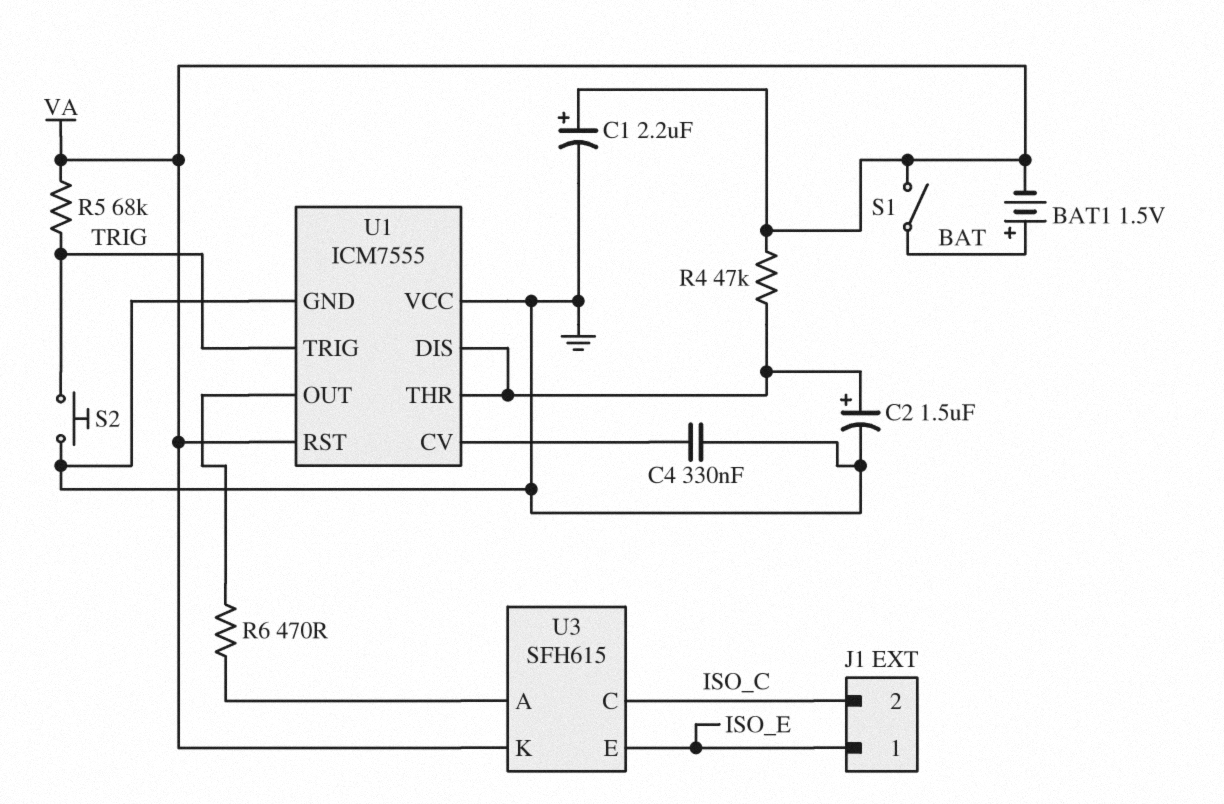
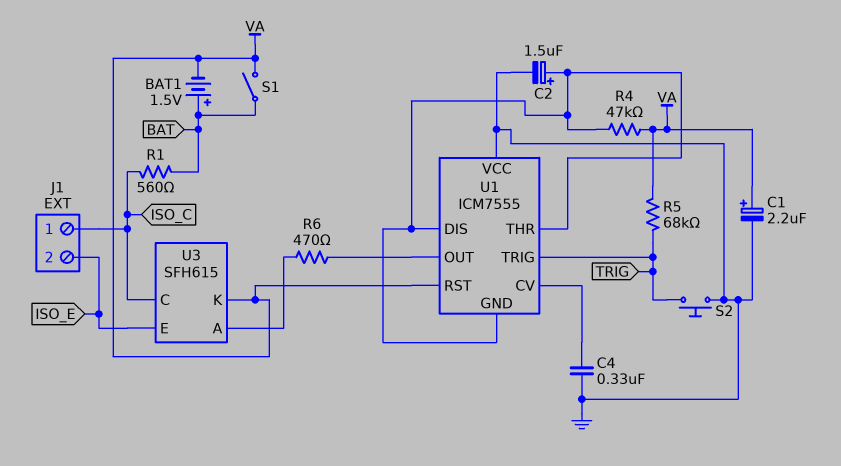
J1 pin 1: ISO_E -> ISO_C
J1 pin 2: ISO_C -> ISO_E
R1: none -> 560 (BAT, ISO_C)
U1 pin GND: GND -> U1/DIS

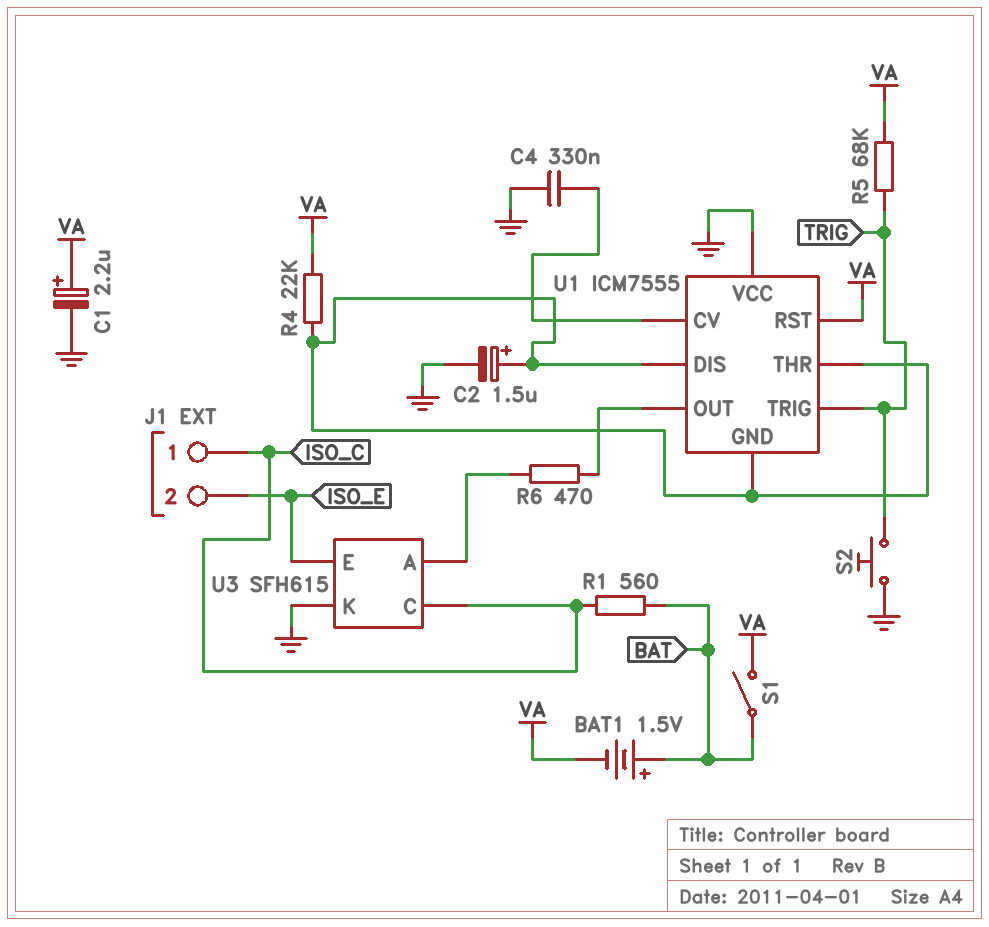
R4: 47k (U1/DIS, VA) -> 22k (U1/DIS, VA)
U3 pin K: VA -> GND

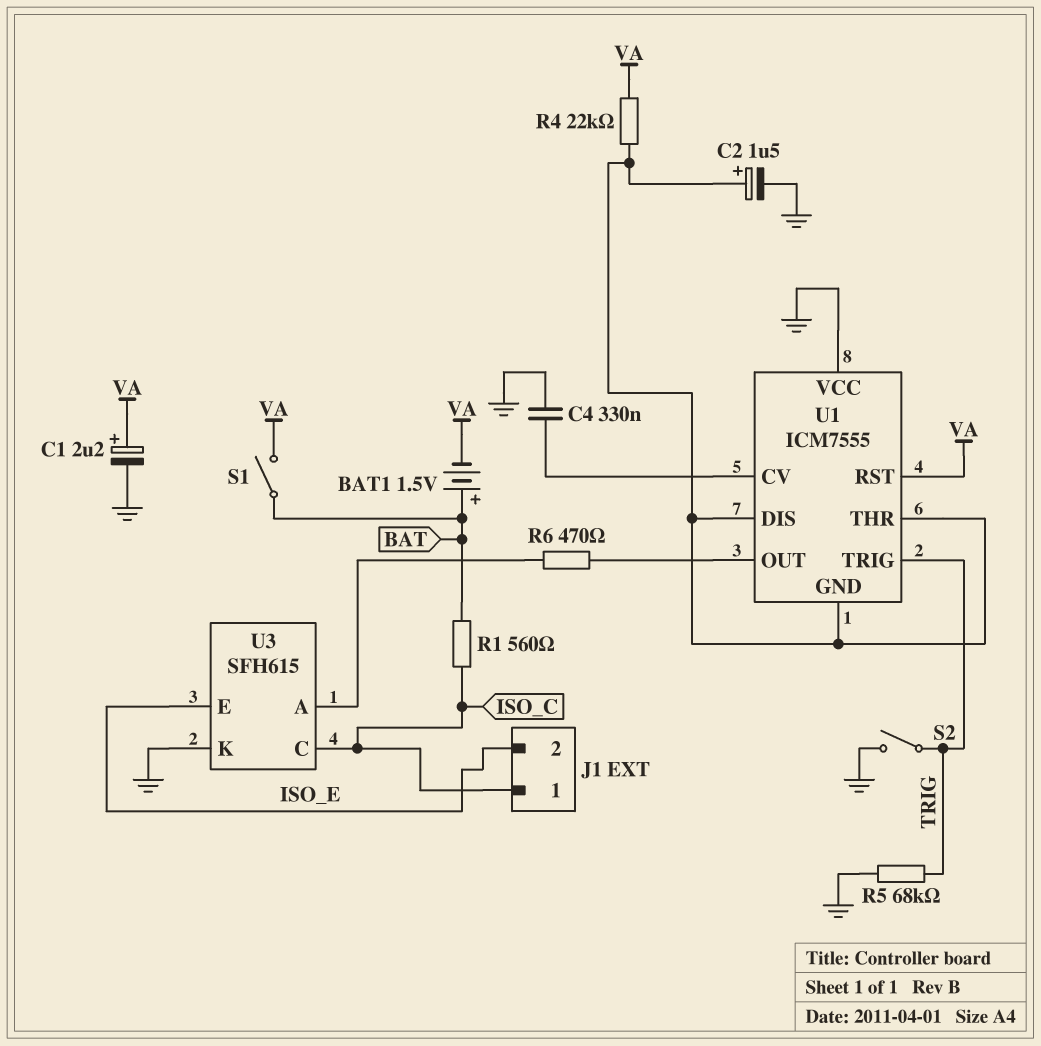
R5: 68k (TRIG, VA) -> 68k (GND, TRIG)
S2: button (GND, TRIG) -> switch (GND, TRIG)

